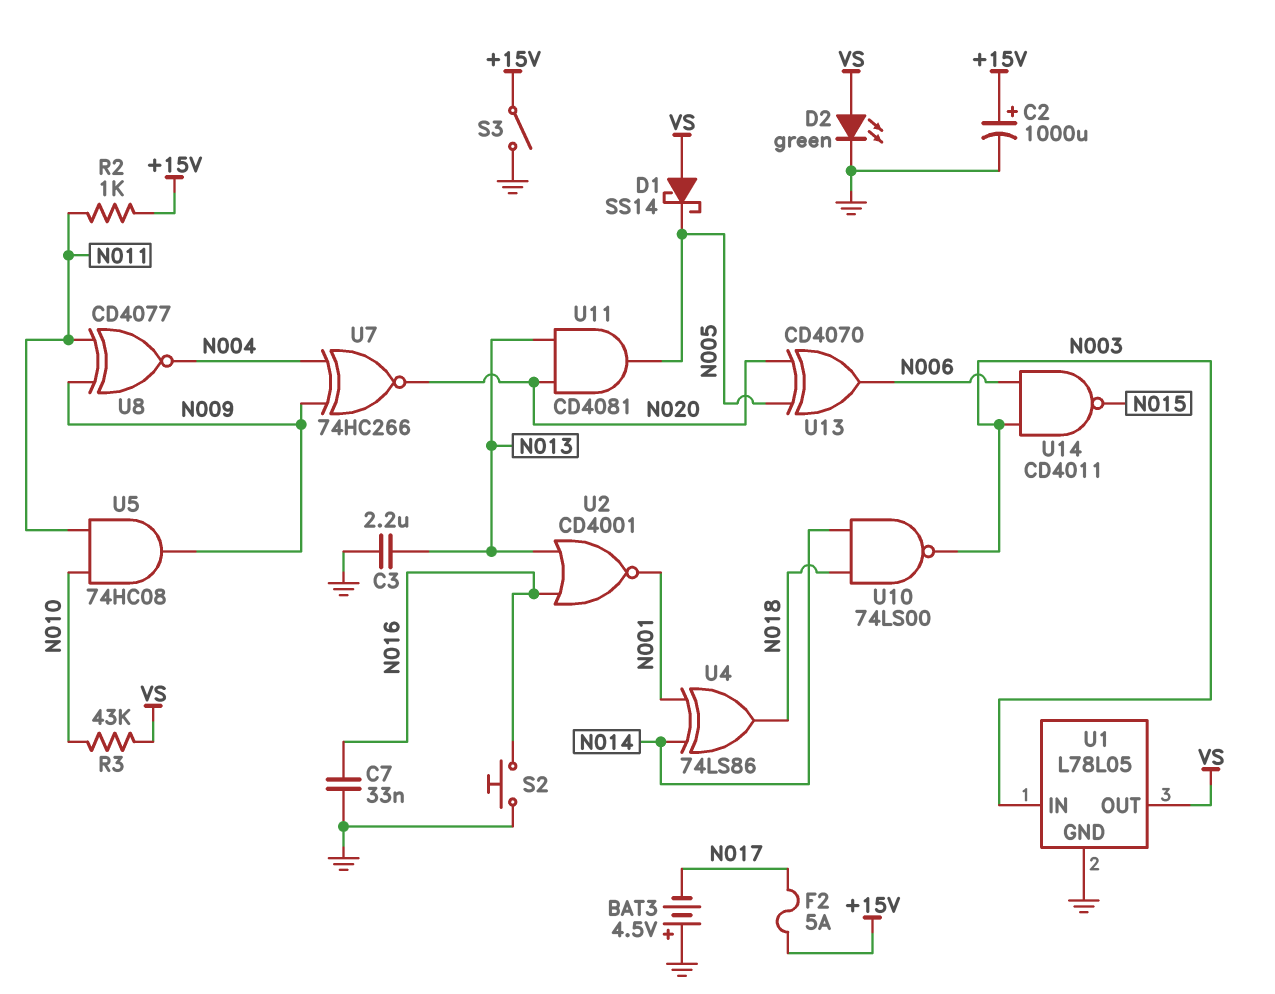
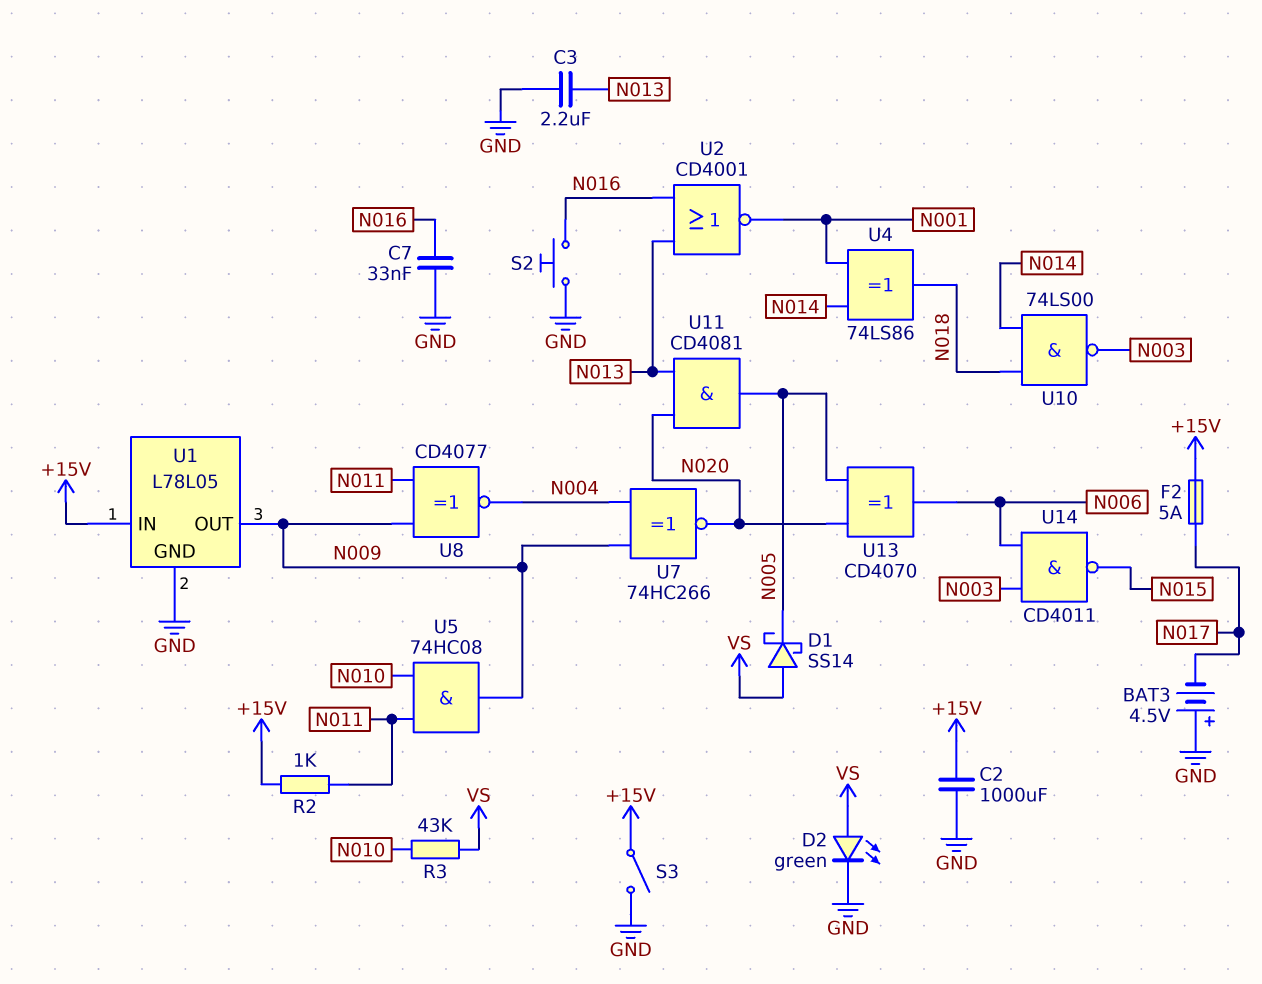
C2: 1000uF (plus +15V, minus GND) -> 1000uF (+15V, GND)
U1 pin IN: N003 -> +15V
U1 pin OUT: VS -> N009

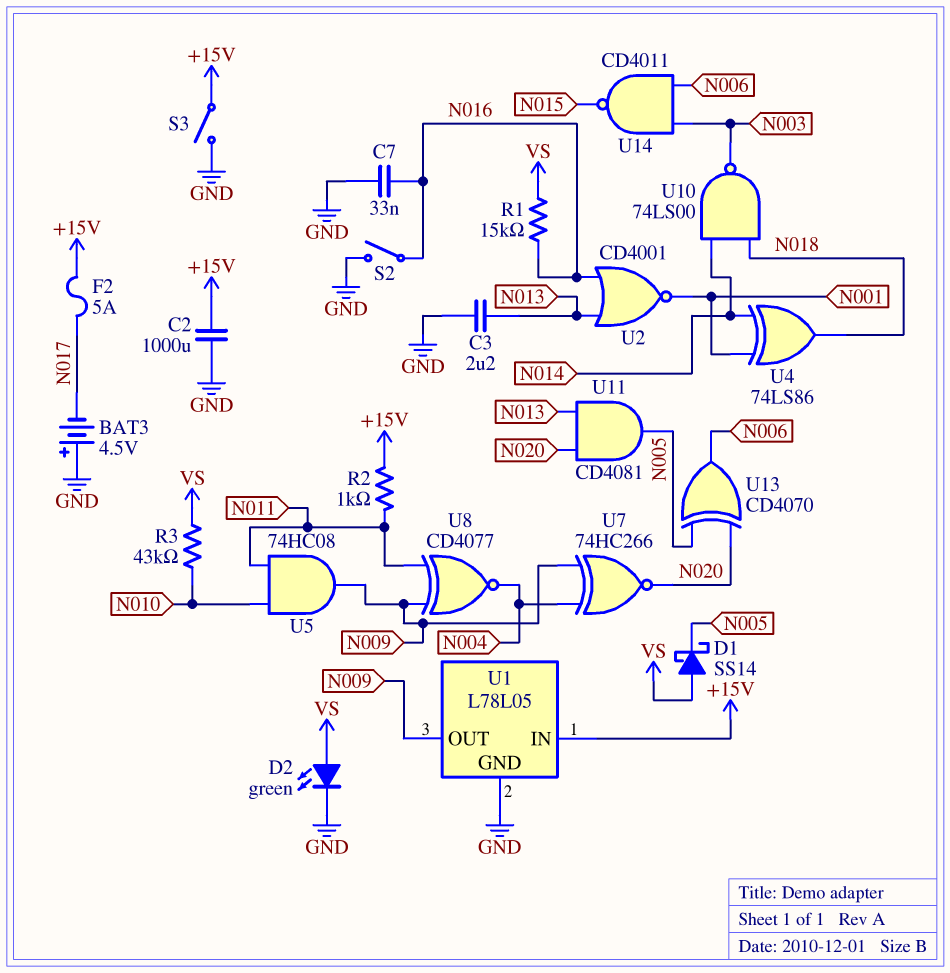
R1: none -> 15k (N016, VS)
S2: button (GND, N016) -> switch (GND, N016)

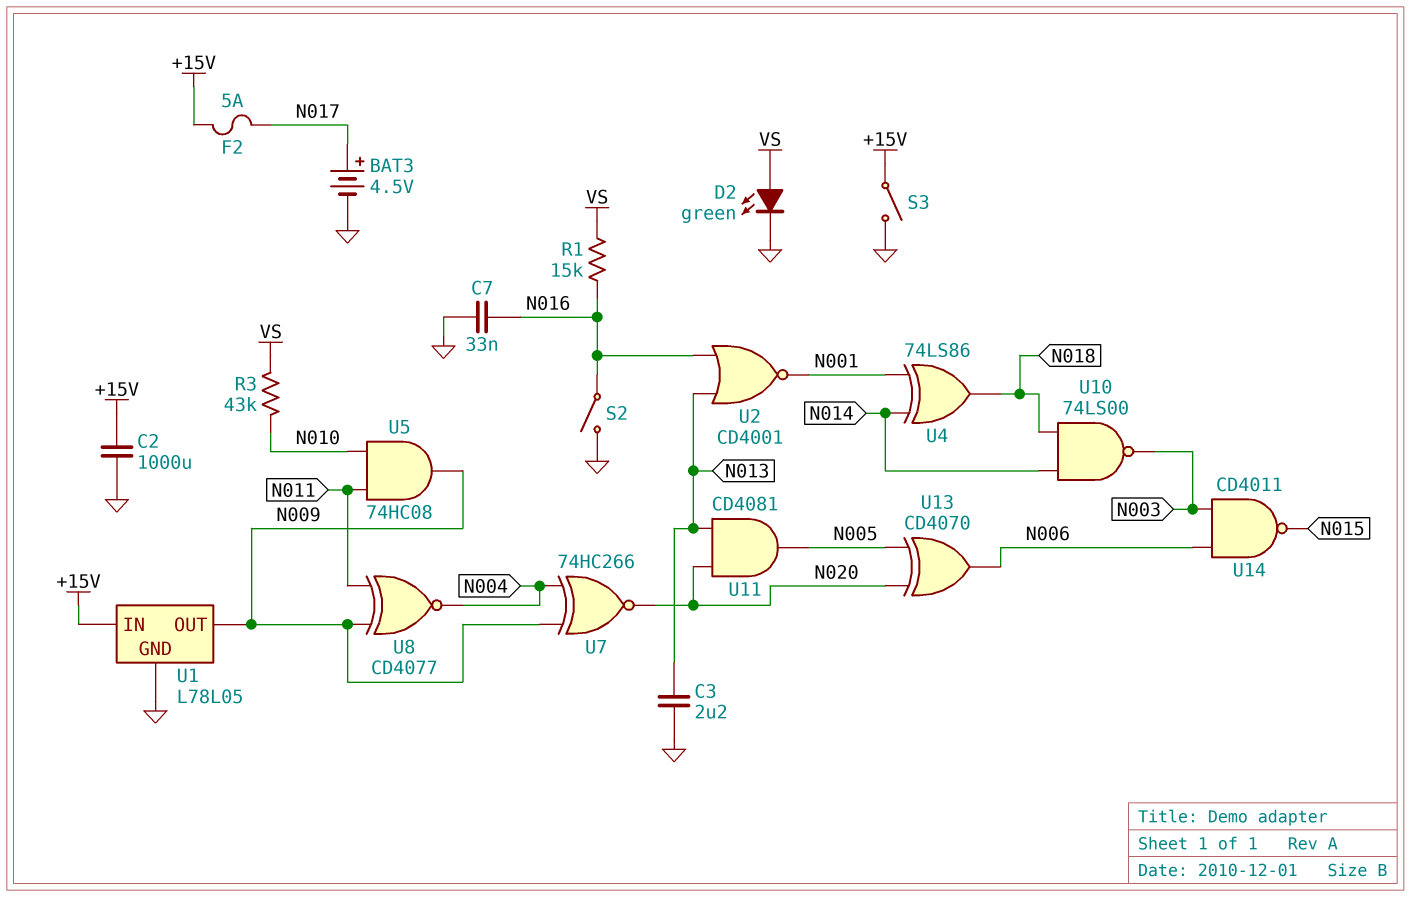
BAT3: 4.5V (plus GND, minus N017) -> 4.5V (plus N017, minus GND)
D1: schottky SS14 (A VS, K N005) -> none
R2: 1k (+15V, N011) -> none

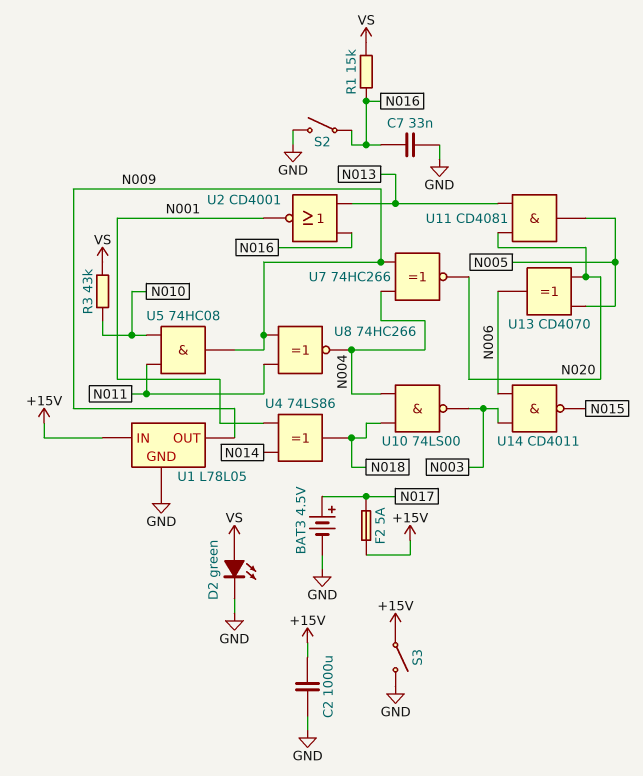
C3: 2.2uF (GND, N013) -> none
U8: XNOR CD4077 (in N009, in N011, out N004) -> XNOR 74HC266 (in N009, in N011, out N004)
U10: NAND 74LS00 (in N014, in N018, out N003) -> NAND 74LS00 (in N004, in N018, out N003)

